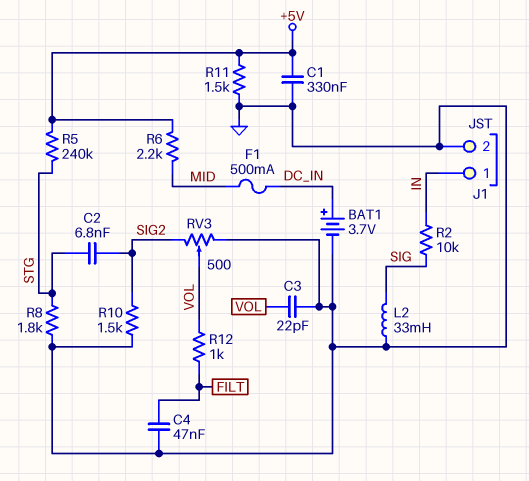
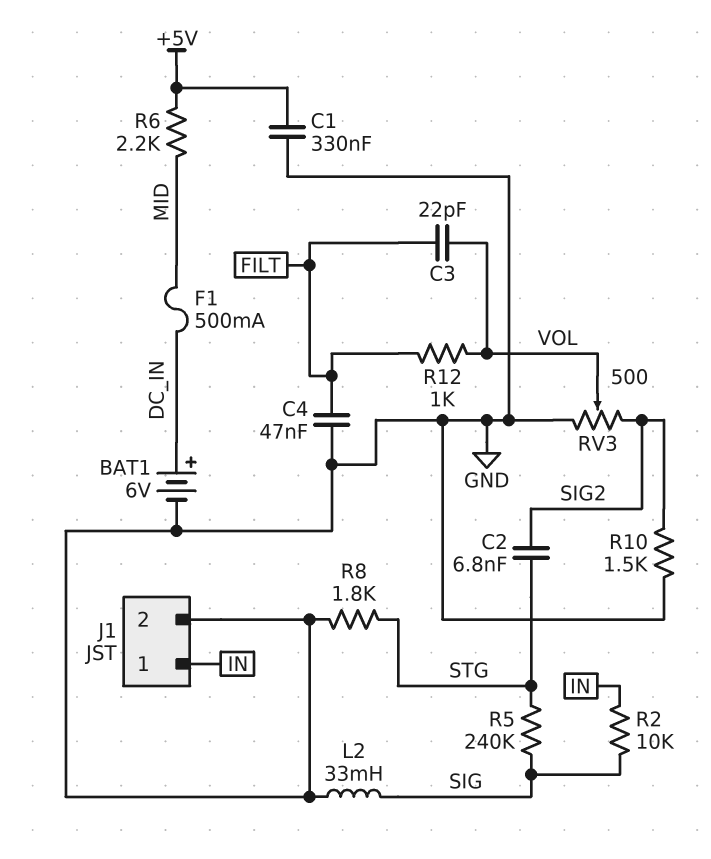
BAT1: 3.7V (plus DC_IN, minus GND) -> 6V (plus DC_IN, minus GND)
C3: 22pF (GND, VOL) -> 22pF (FILT, VOL)
R5: 240k (+5V, STG) -> 240k (SIG, STG)
R11: 1.5k (+5V, GND) -> none

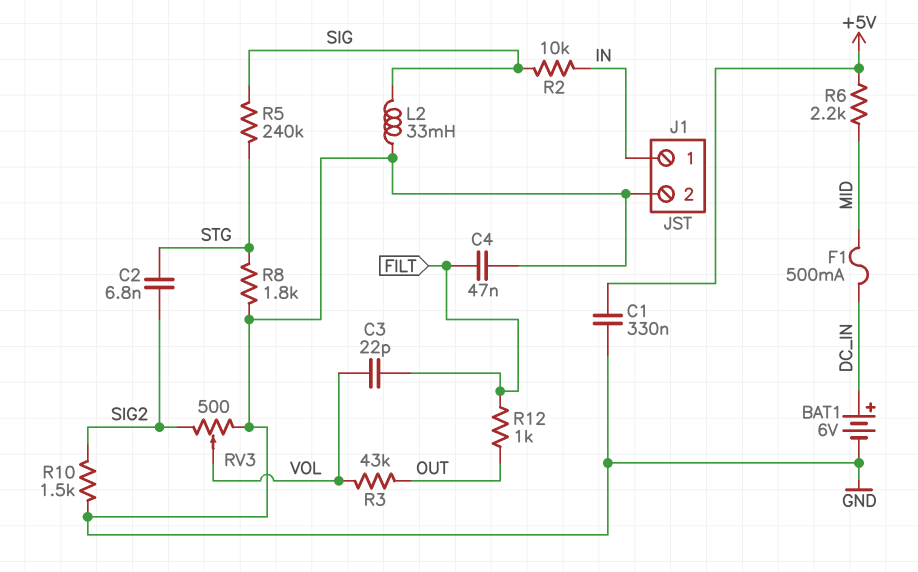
R3: none -> 43k (OUT, VOL)
R12: 1k (FILT, VOL) -> 1k (FILT, OUT)

